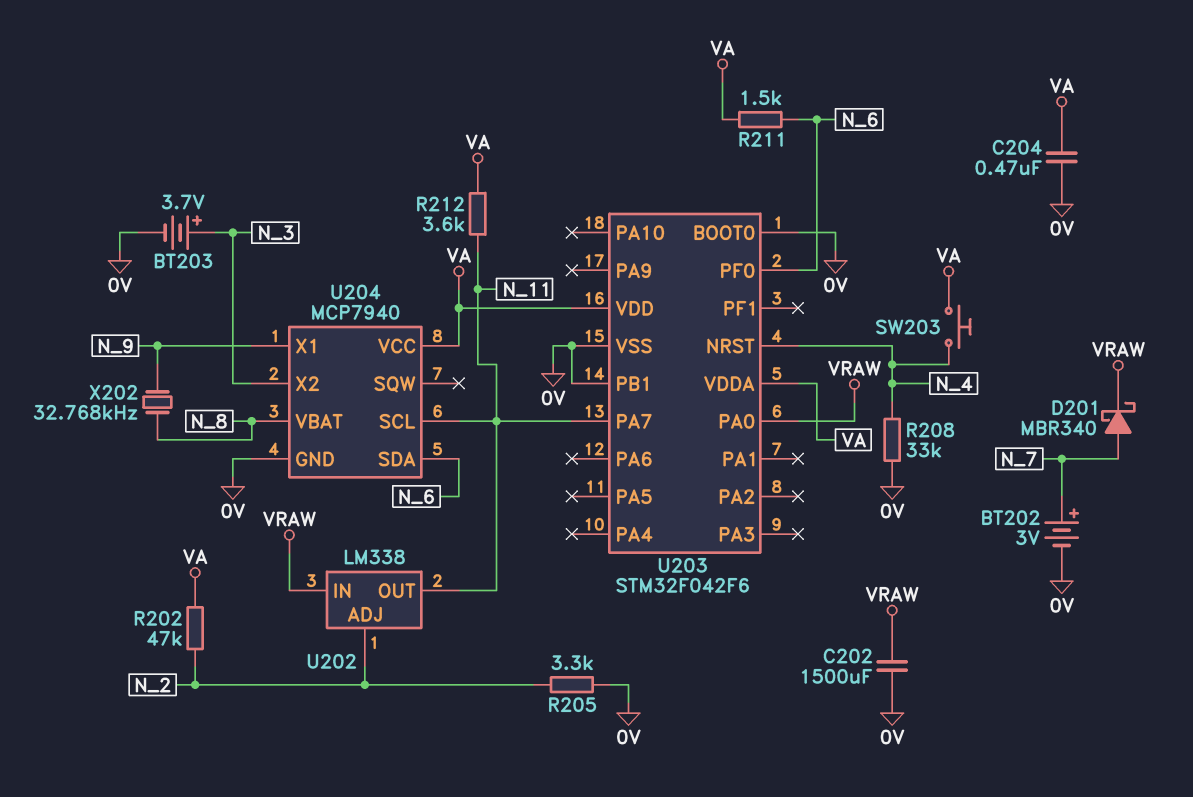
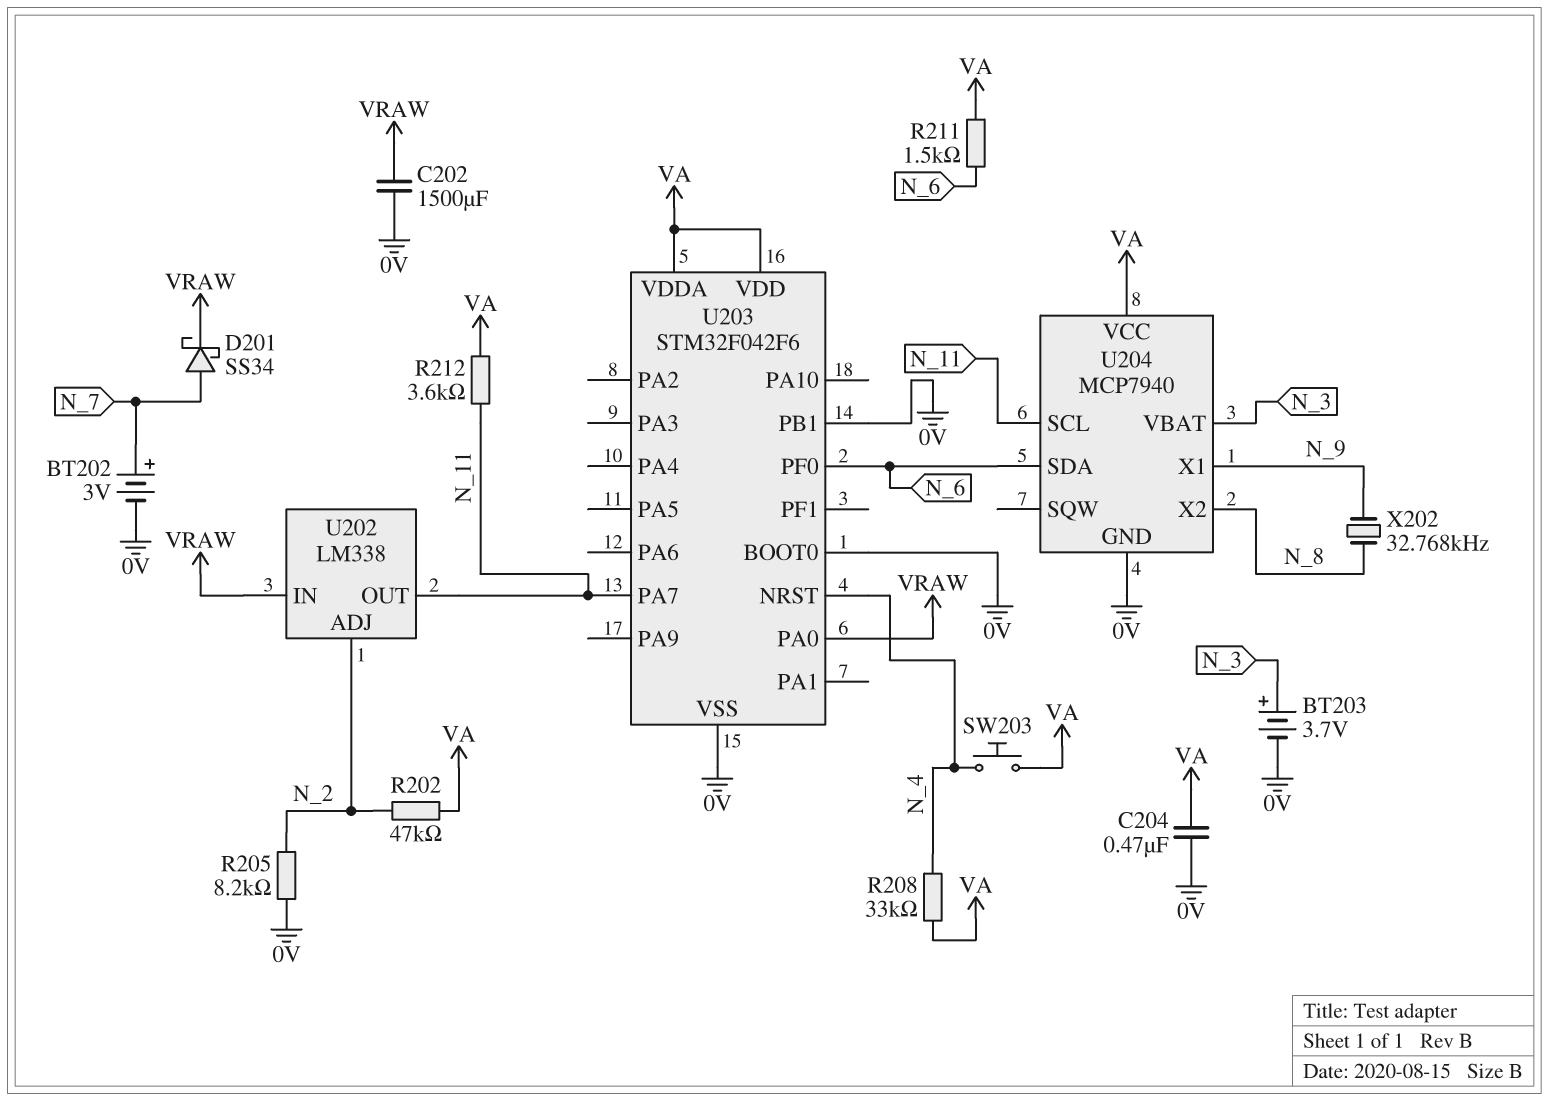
D201: schottky MBR340 (A N_7, K VRAW) -> schottky SS34 (A N_7, K VRAW)
R205: 3.3k (0V, N_2) -> 8.2k (0V, N_2)
R208: 33k (0V, N_4) -> 33k (N_4, VA)
U204 pin VBAT: N_8 -> N_3
U204 pin X2: N_3 -> N_8

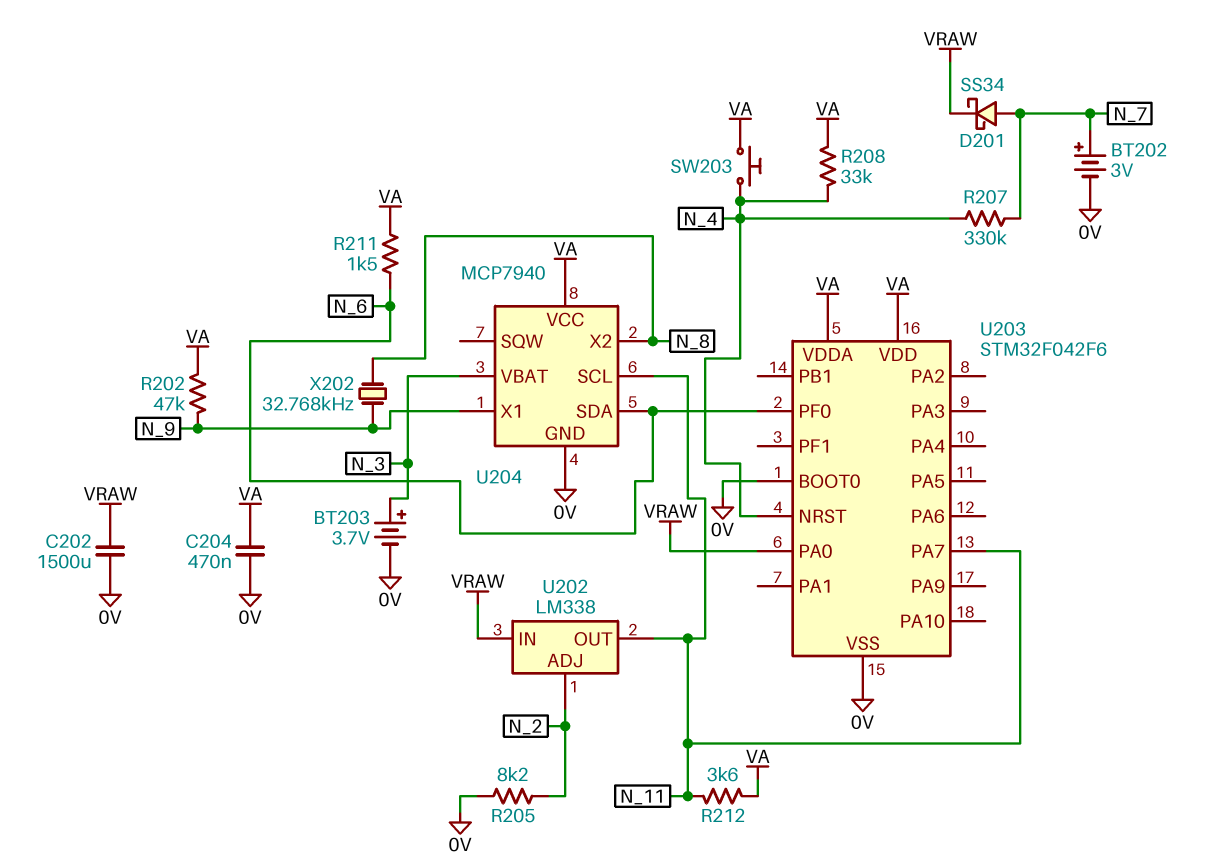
R202: 47k (N_2, VA) -> 47k (N_9, VA)
R207: none -> 330k (N_4, N_7)
U203 pin PB1: 0V -> none

